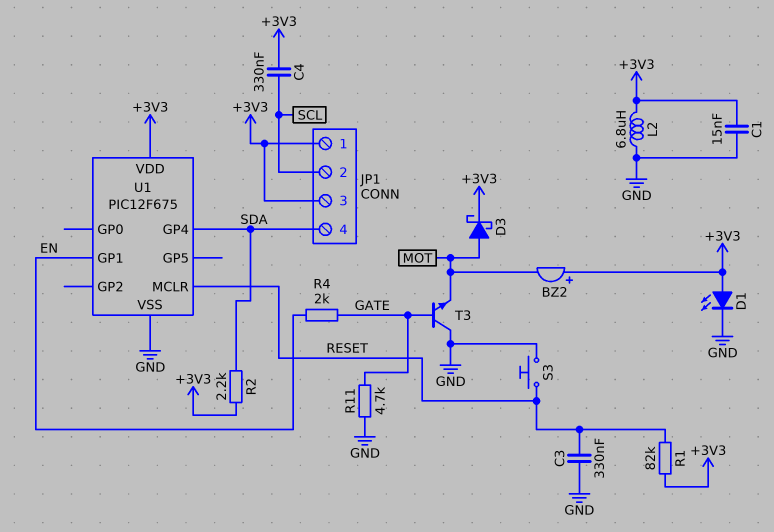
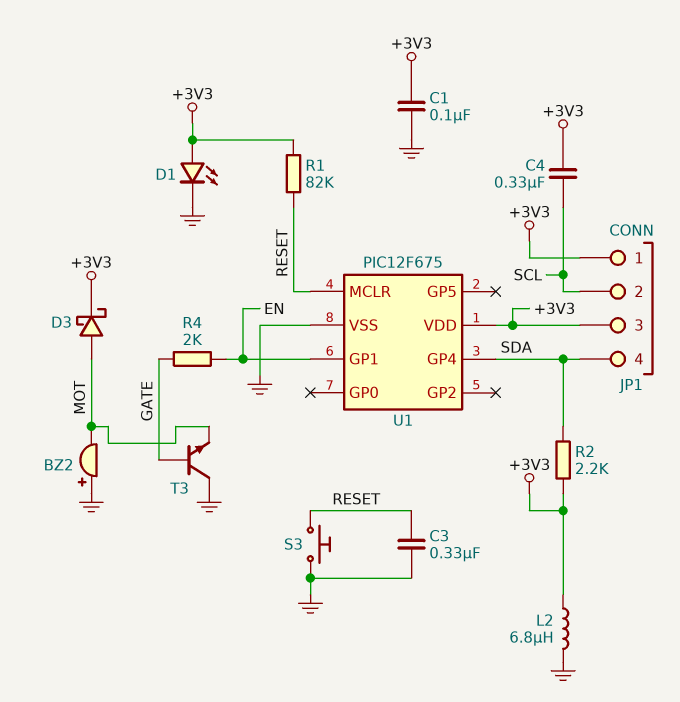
BZ2: buzzer (plus +3V3, minus MOT) -> buzzer (plus GND, minus MOT)
C1: 15nF (+3V3, GND) -> 100nF (+3V3, GND)
R11: 4.7k (GATE, GND) -> none

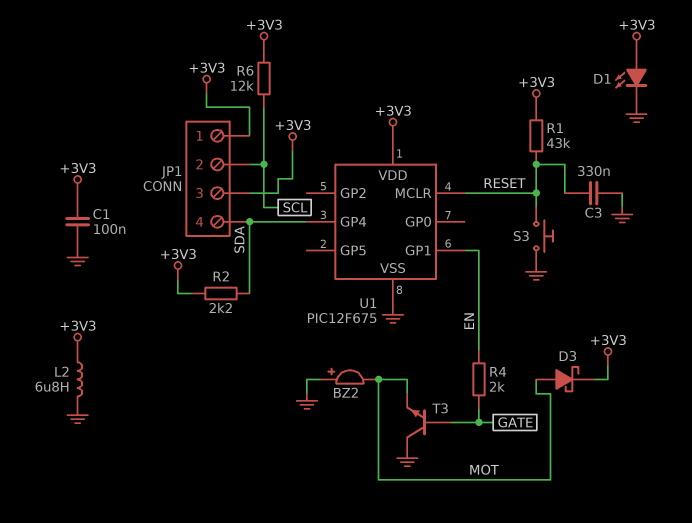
C4: 330nF (+3V3, SCL) -> none
R1: 82k (+3V3, RESET) -> 43k (+3V3, RESET)
R6: none -> 12k (+3V3, SCL)

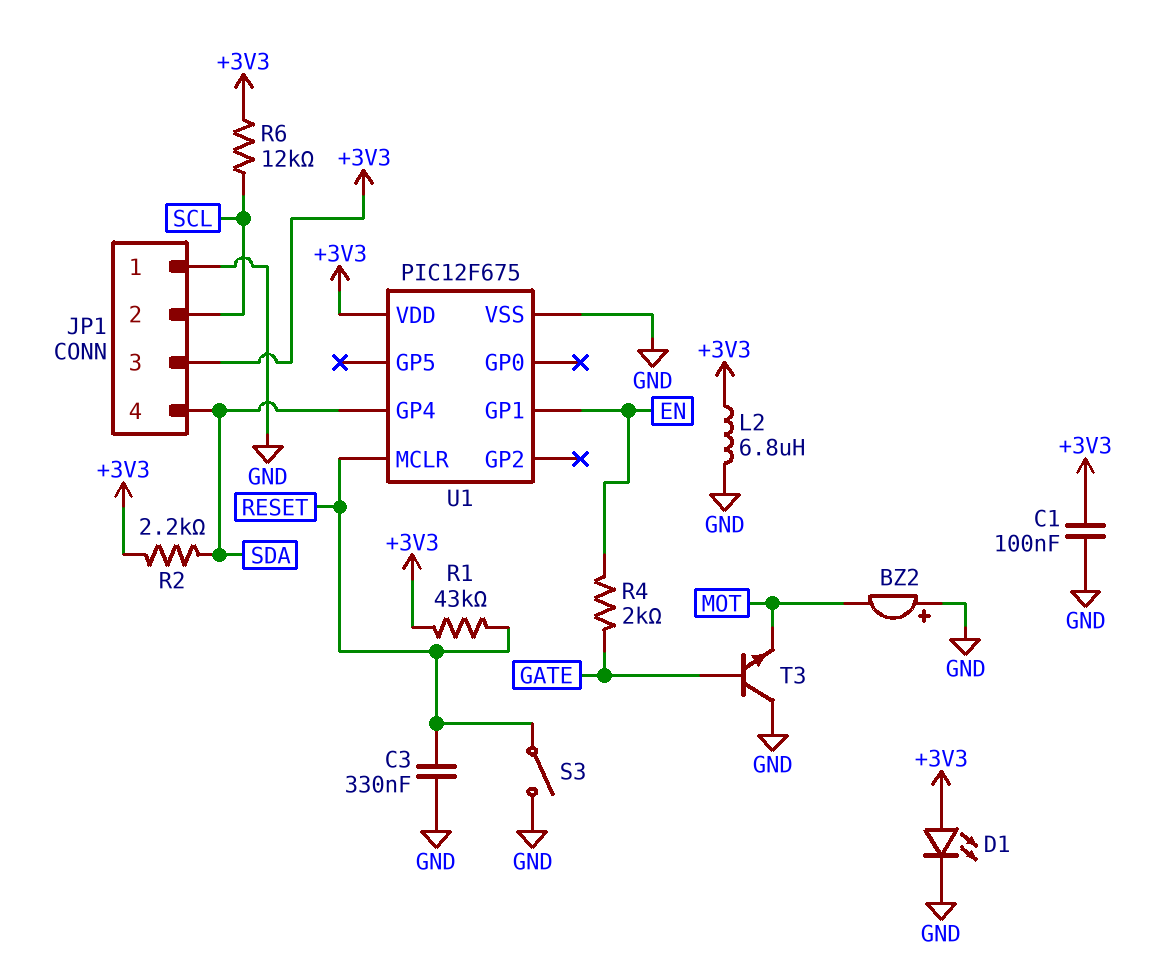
D3: schottky (A MOT, K +3V3) -> none
JP1 pin 1: +3V3 -> GND
S3: button (GND, RESET) -> switch (GND, RESET)

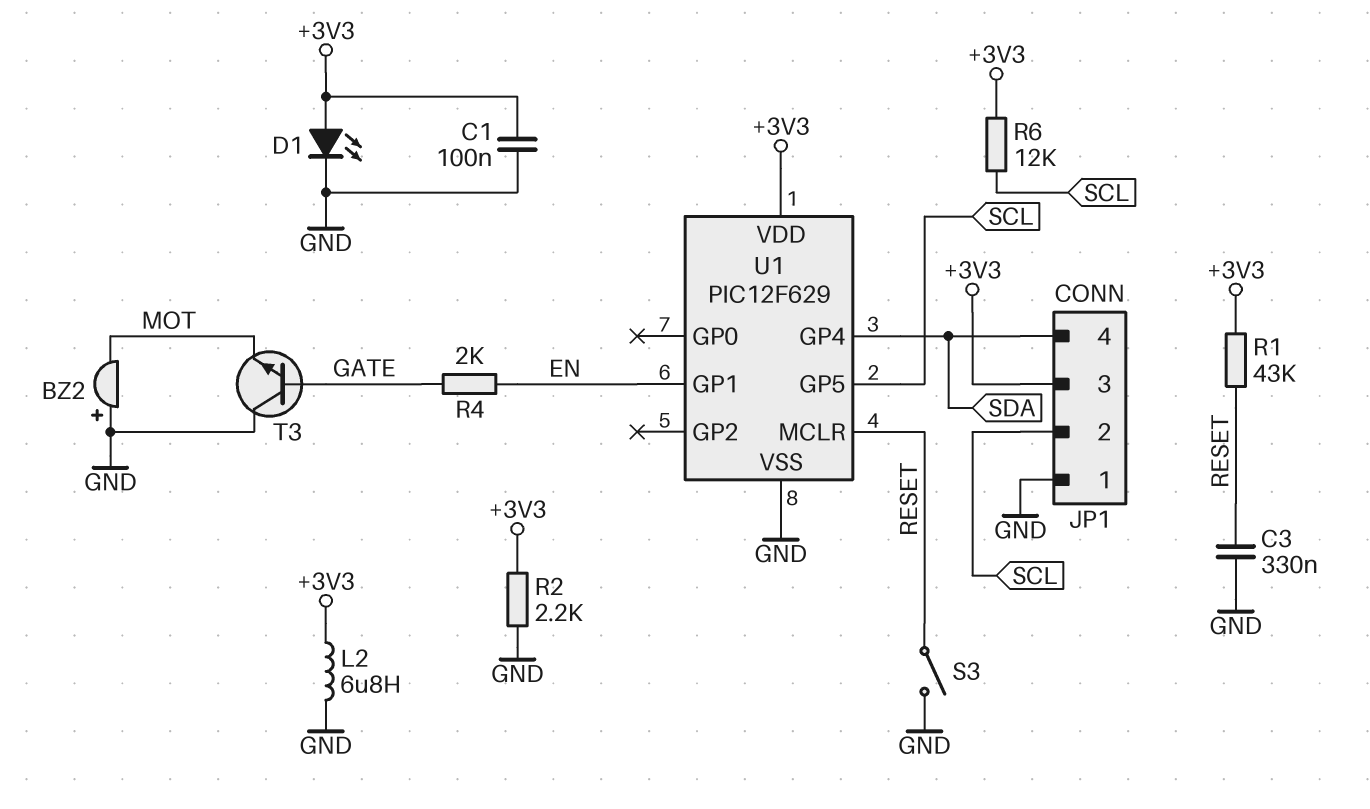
R2: 2.2k (+3V3, SDA) -> 2.2k (+3V3, GND)
U1: PIC12F675 -> PIC12F629
U1 pin GP5: none -> SCL

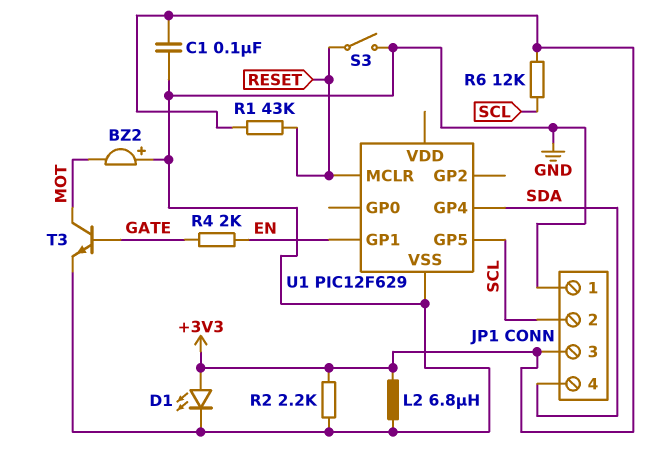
C3: 330nF (GND, RESET) -> none
T3: NPN (B GATE, C GND, E MOT) -> NPN (B GATE, C MOT, E GND)
U1 pin VDD: +3V3 -> none

